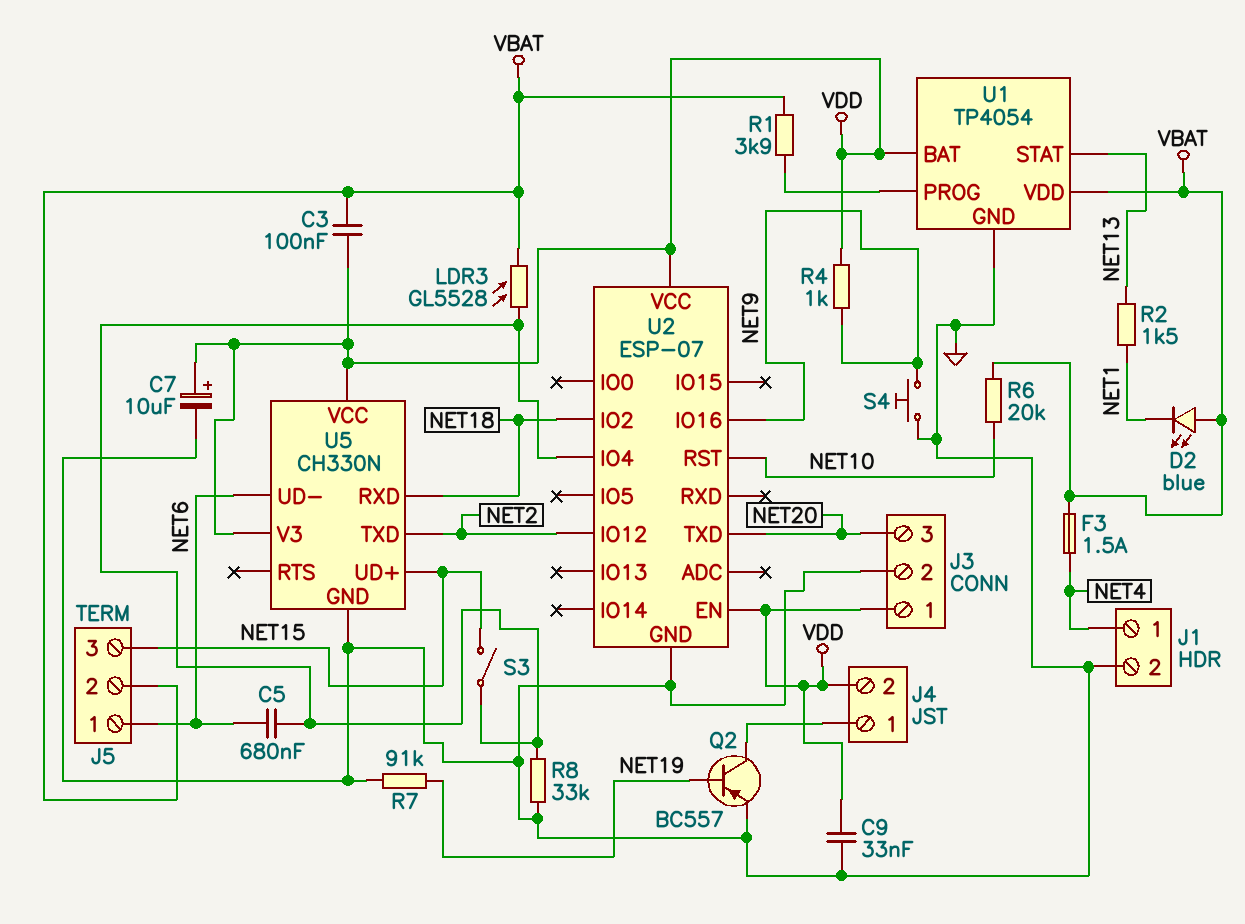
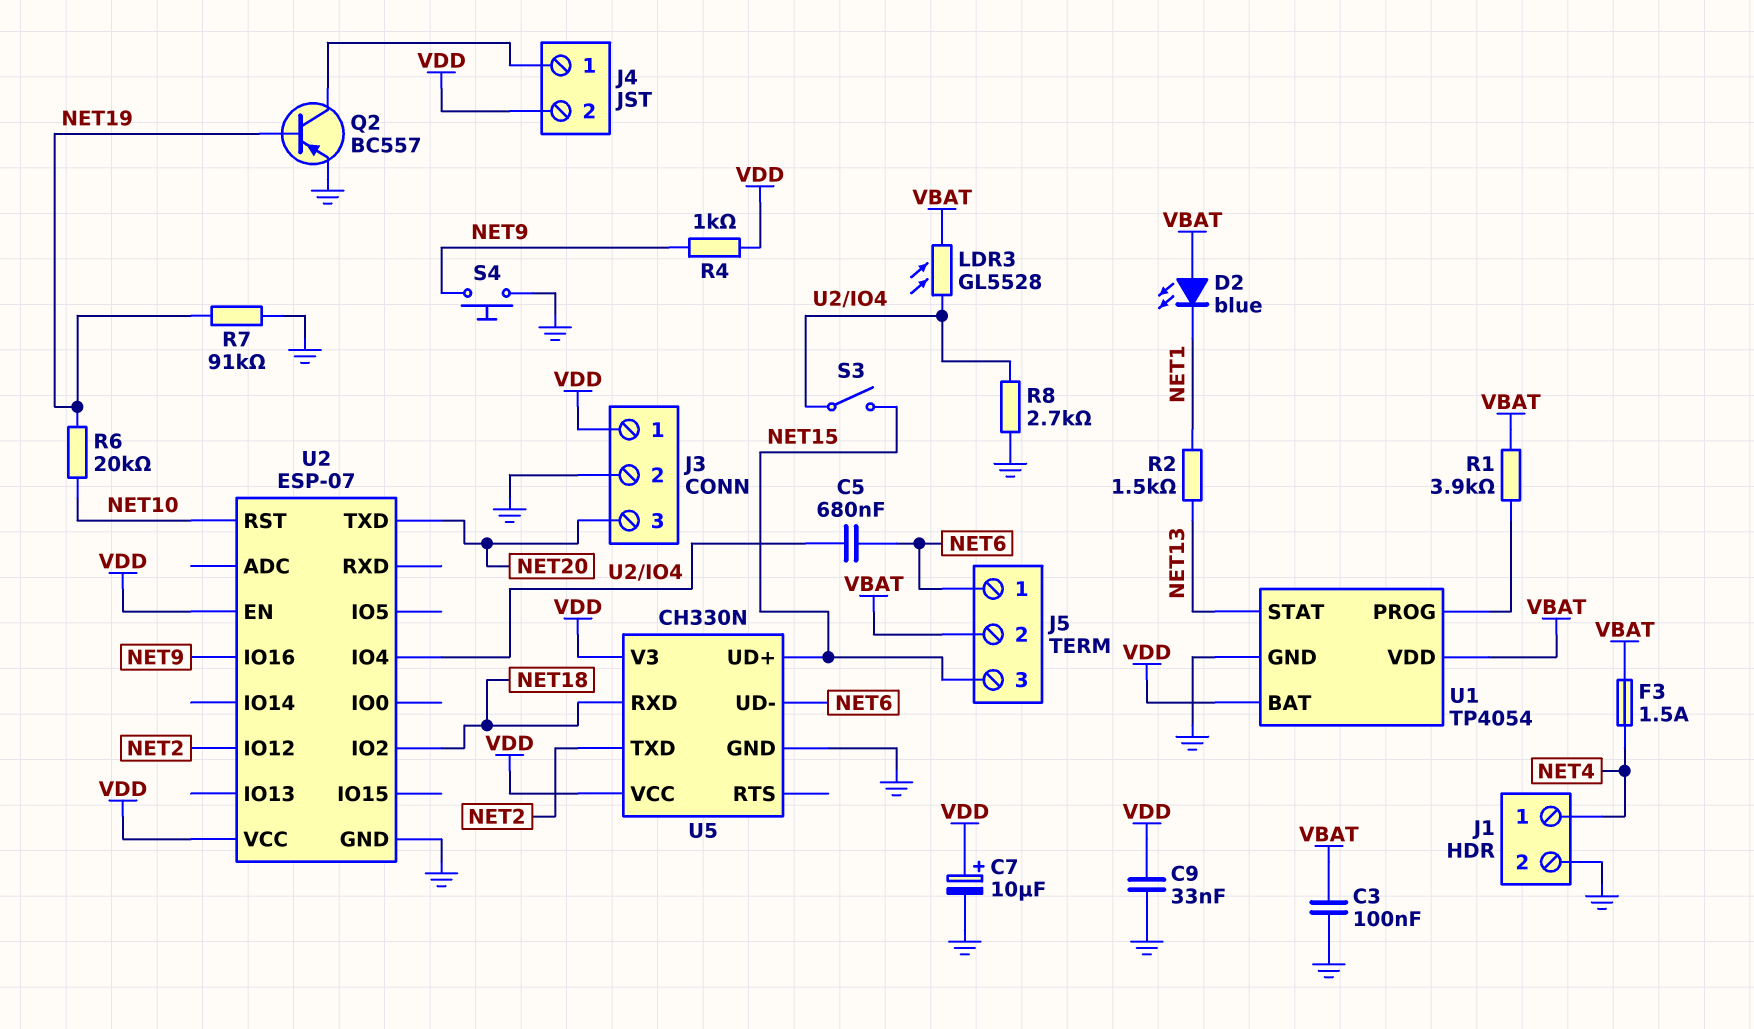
C3: 100nF (VBAT, VDD) -> 100nF (GND, VBAT)
R6: 20k (NET10, VBAT) -> 20k (NET10, NET19)
R8: 33k (GND, U2/IO4) -> 2.7k (GND, U2/IO4)

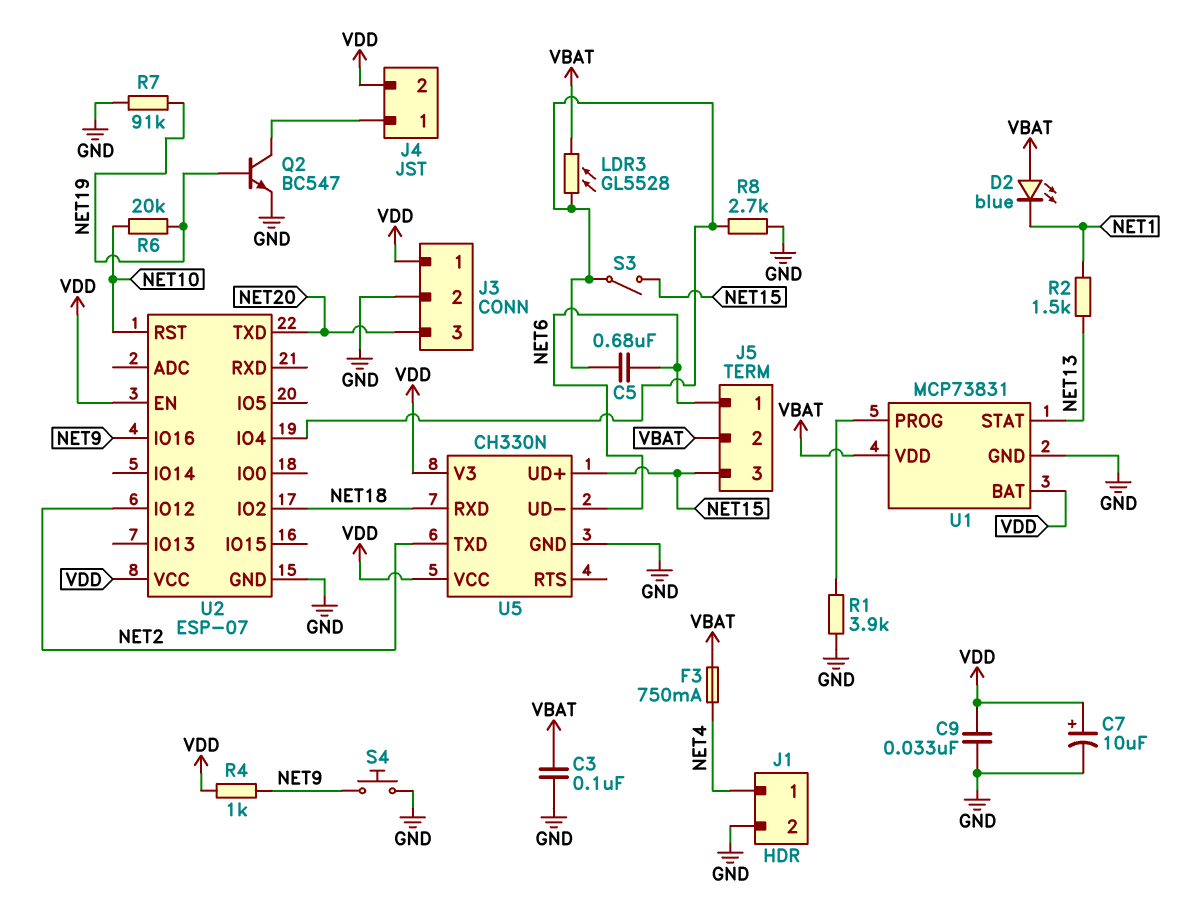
F3: 1.5A (NET4, VBAT) -> 750mA (NET4, VBAT)
Q2: PNP BC557 (B NET19, C J4/1, E GND) -> NPN BC547 (B NET19, C J4/1, E GND)
R1: 3.9k (U1/PROG, VBAT) -> 3.9k (GND, U1/PROG)
U1: TP4054 -> MCP73831

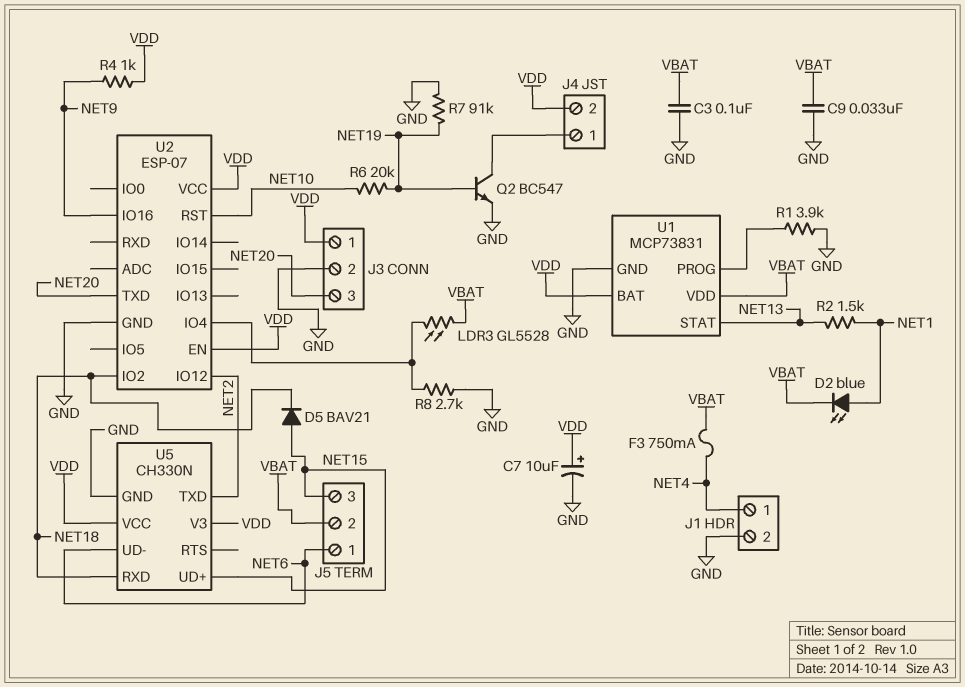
C5: 680nF (NET6, U2/IO4) -> none
C9: 33nF (GND, VDD) -> 33nF (GND, VBAT)
D2: LED blue (A VBAT, K NET1) -> LED blue (A NET1, K VBAT)
D5: none -> diode BAV21 (A NET15, K NET18)
S3: switch (NET15, U2/IO4) -> none
S4: button (GND, NET9) -> none

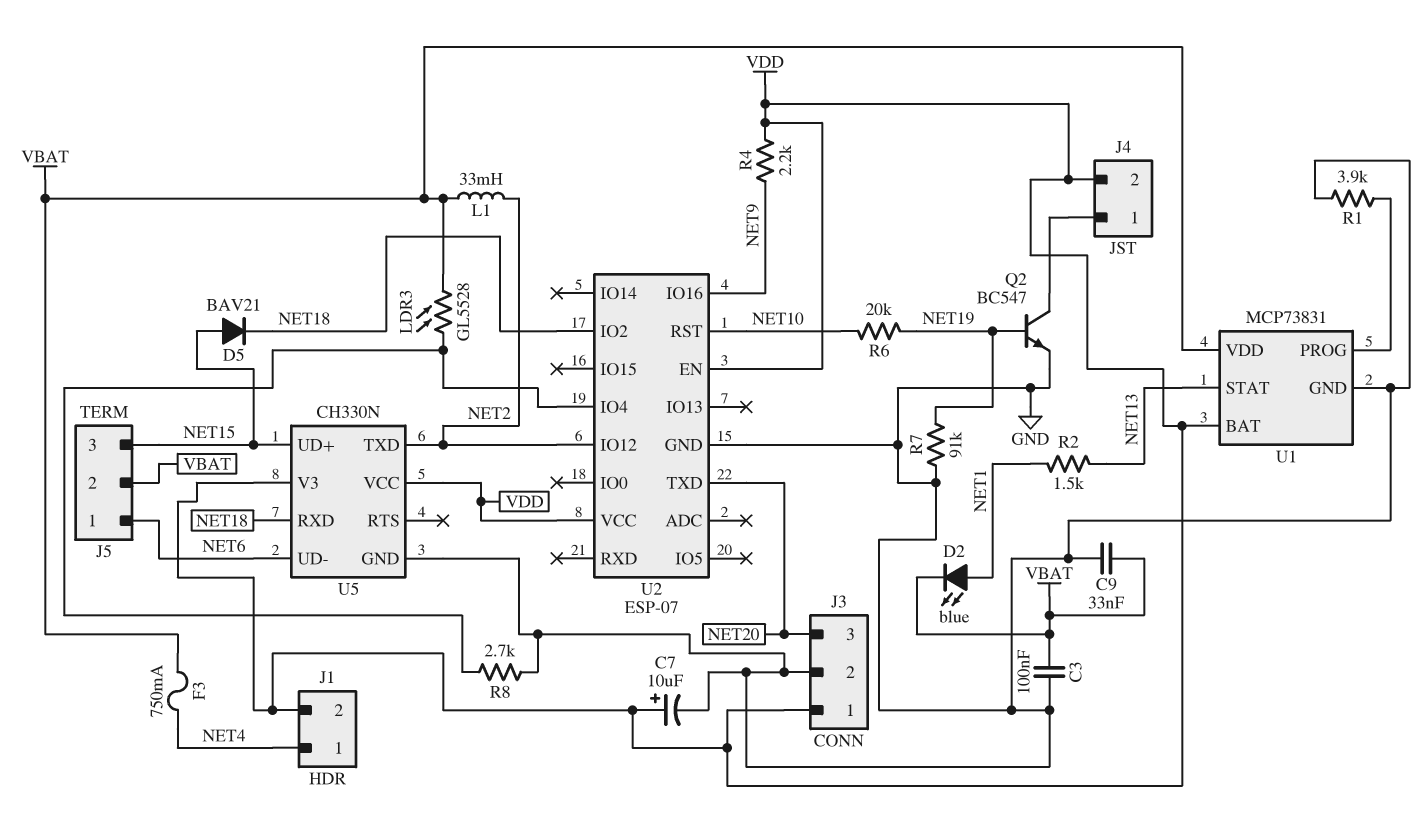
J1 pin 2: GND -> VDD
L1: none -> 33mH (NET2, VBAT)
R4: 1k (NET9, VDD) -> 2.2k (NET9, VDD)

